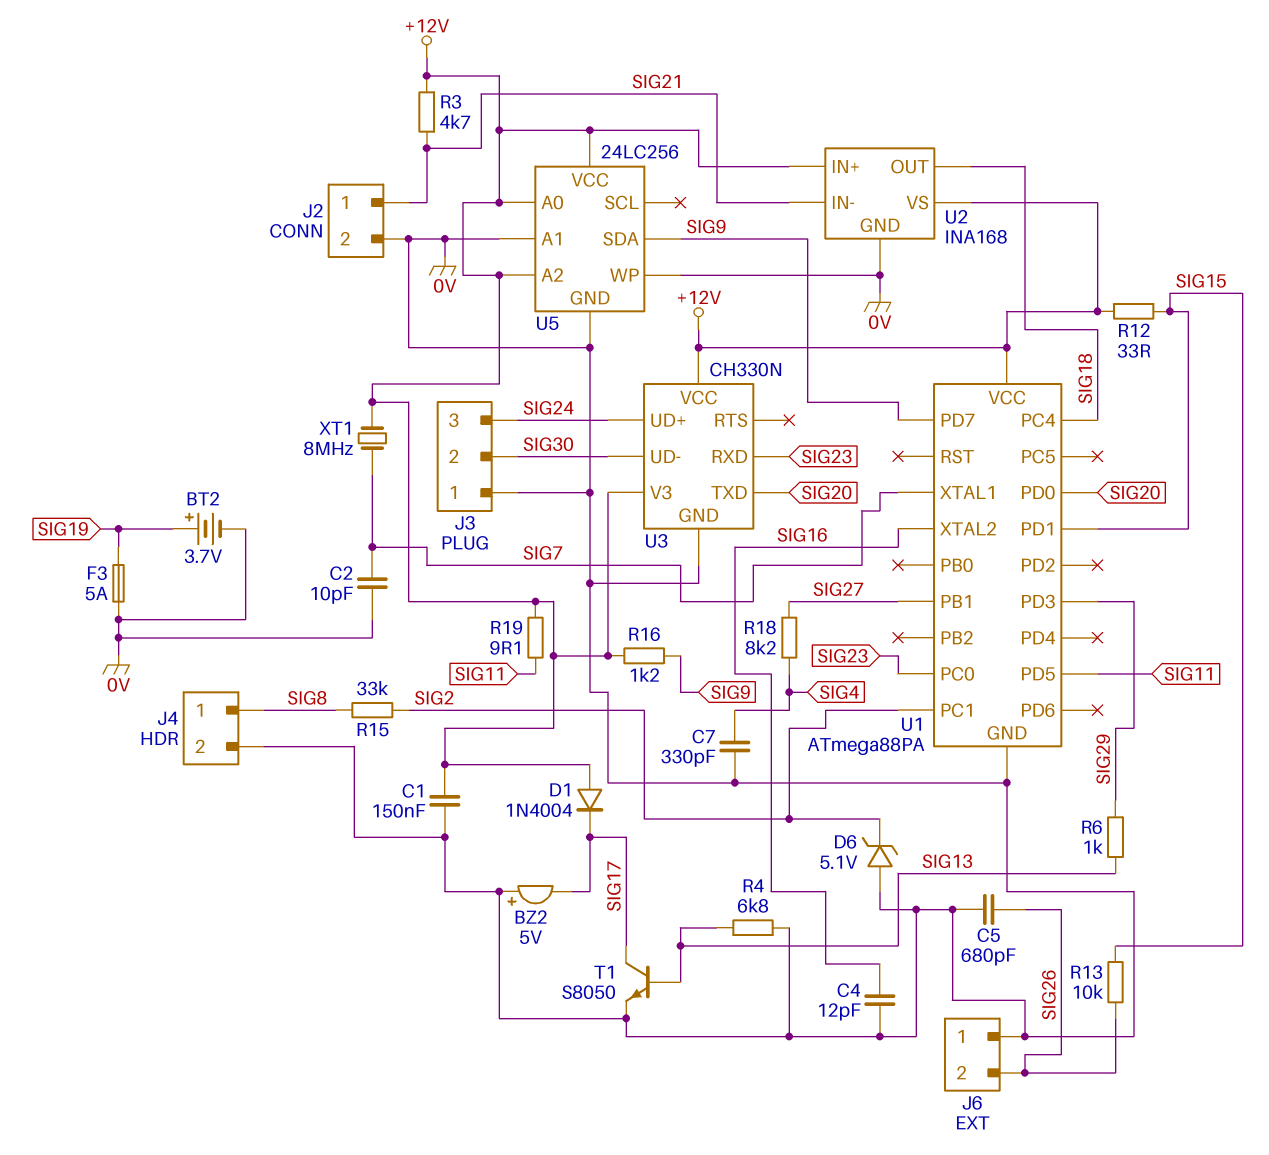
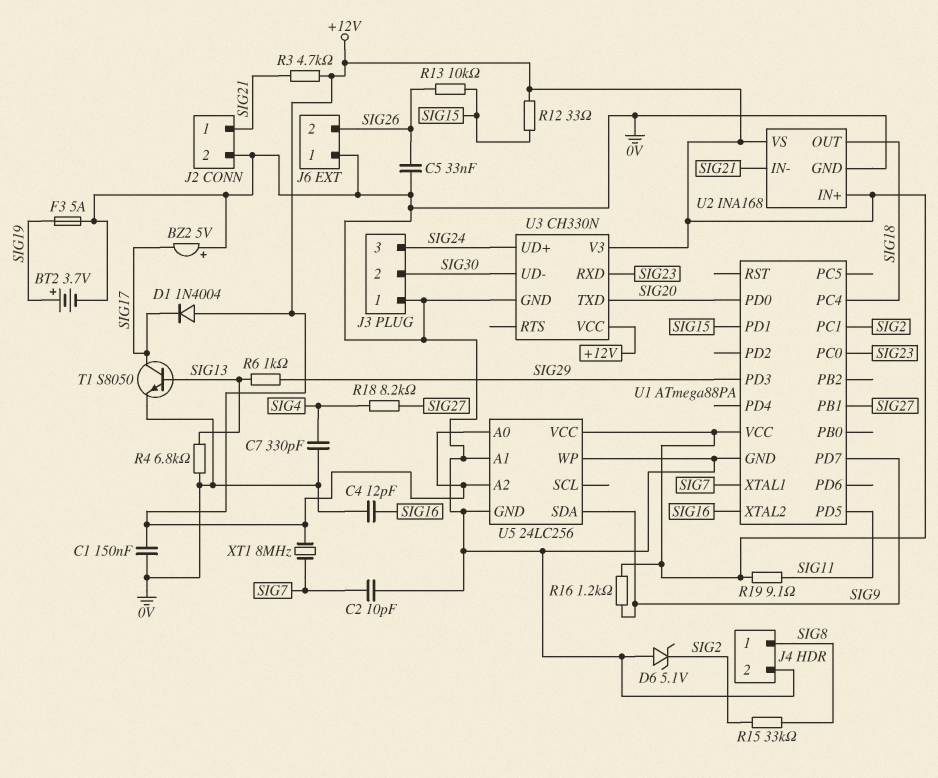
C5: 680pF (0V, SIG26) -> 33nF (0V, SIG26)

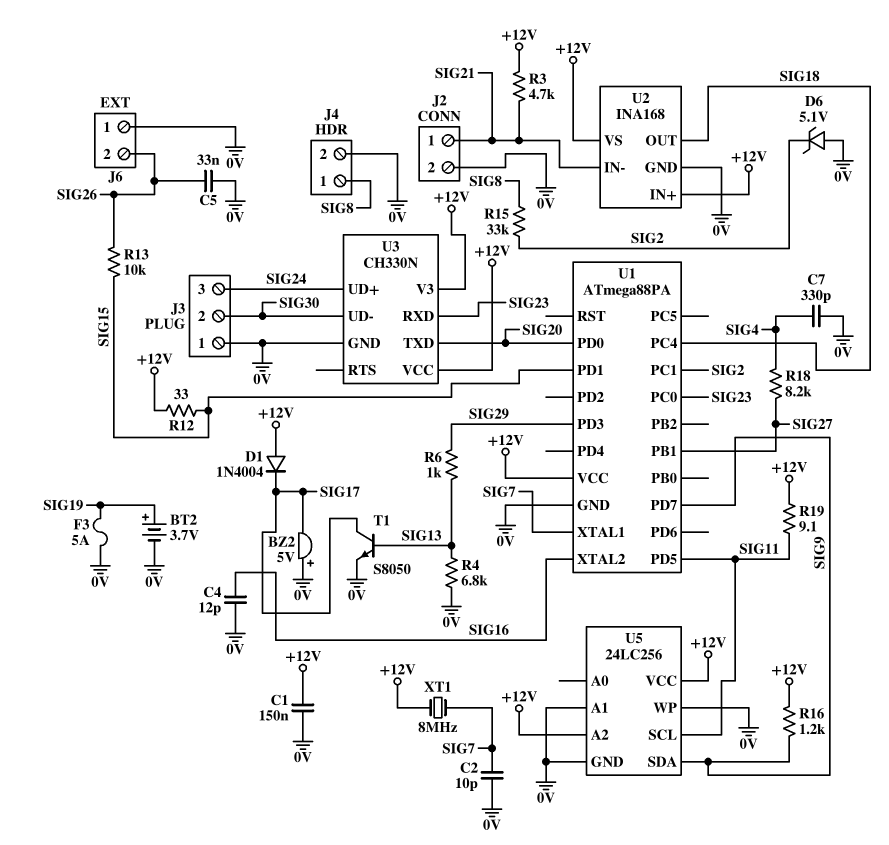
U5 pin A0: +12V -> none
U5 pin SCL: none -> SIG11

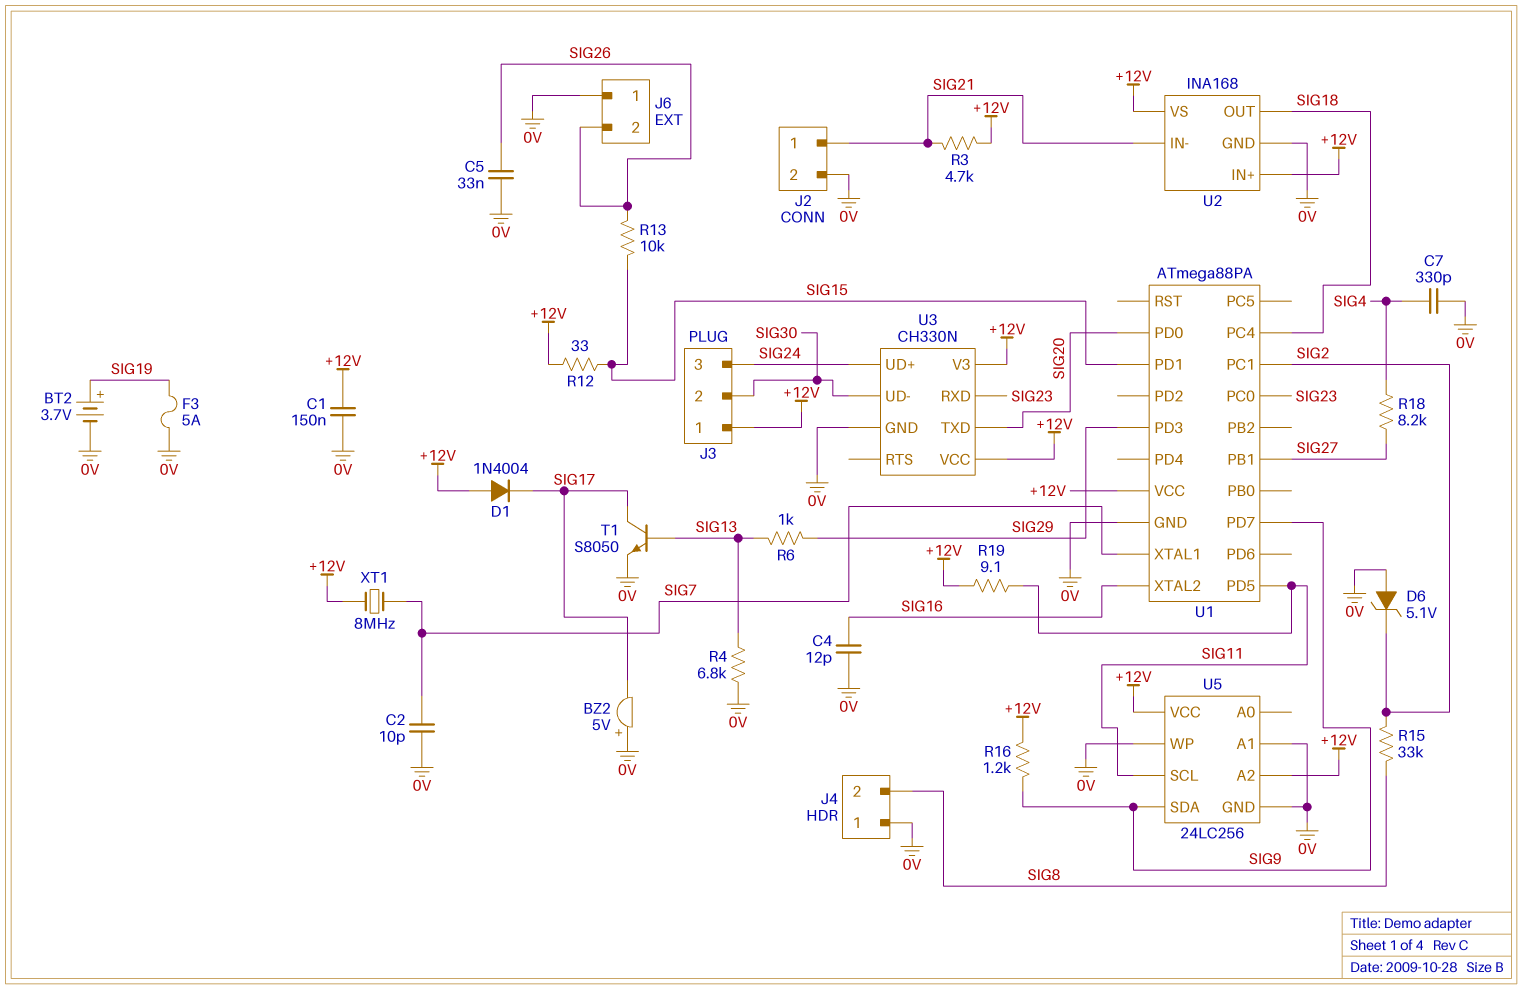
J3 pin 1: 0V -> +12V
J4 pin 1: SIG8 -> 0V
J4 pin 2: 0V -> SIG8

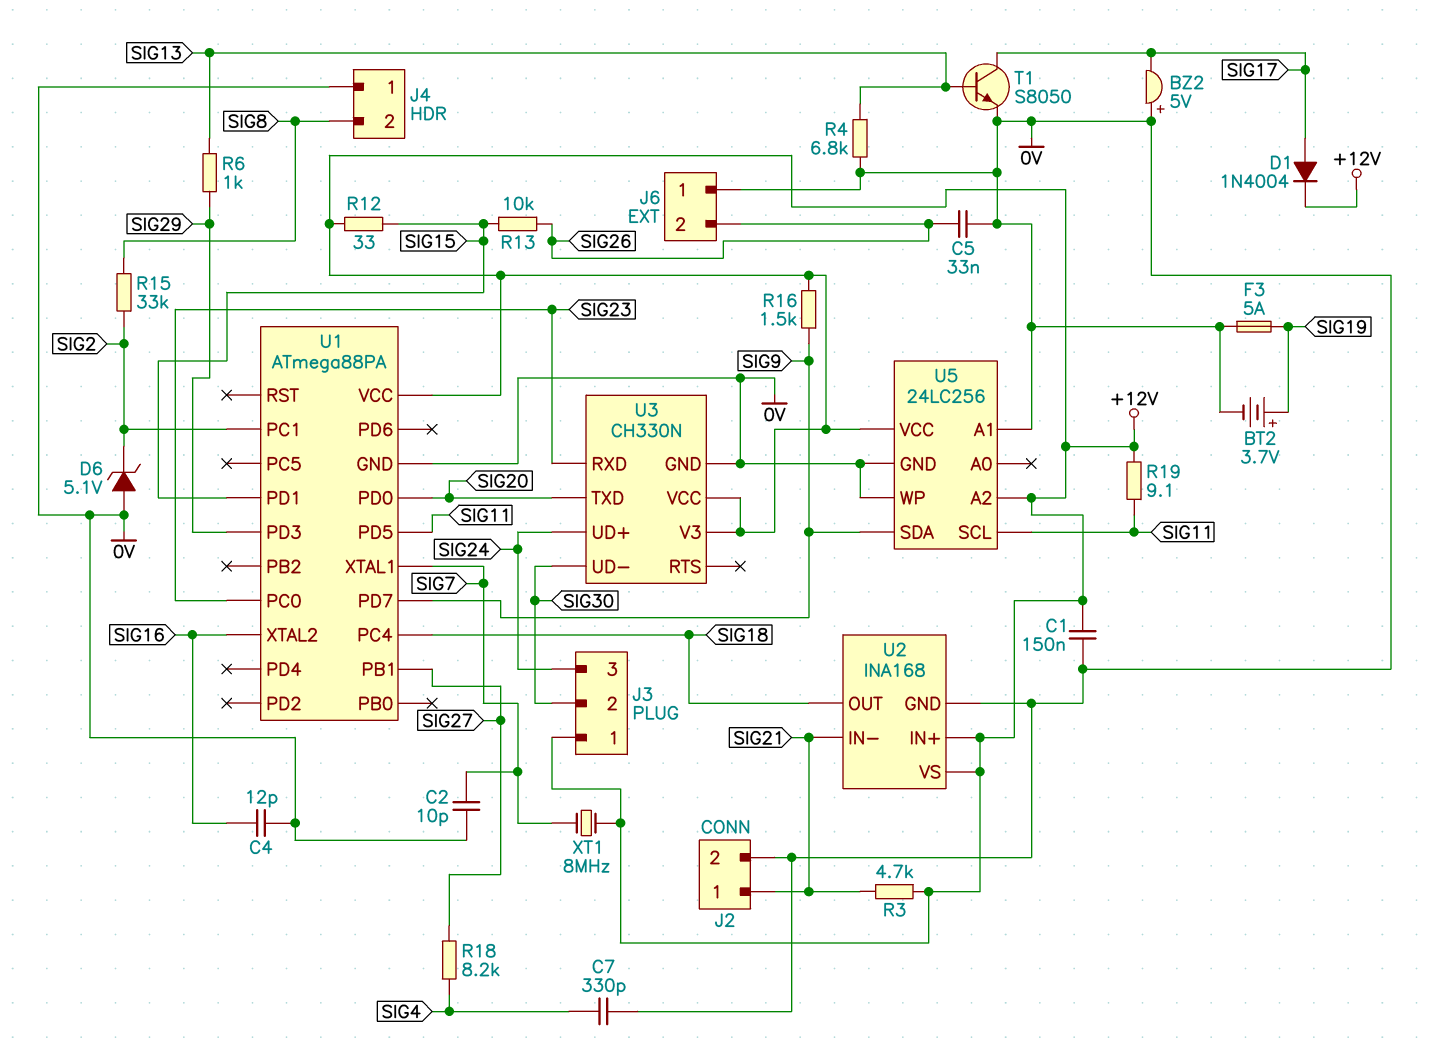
D1: diode 1N4004 (A +12V, K SIG17) -> diode 1N4004 (A SIG17, K +12V)
R16: 1.2k (+12V, SIG9) -> 1.5k (+12V, SIG9)

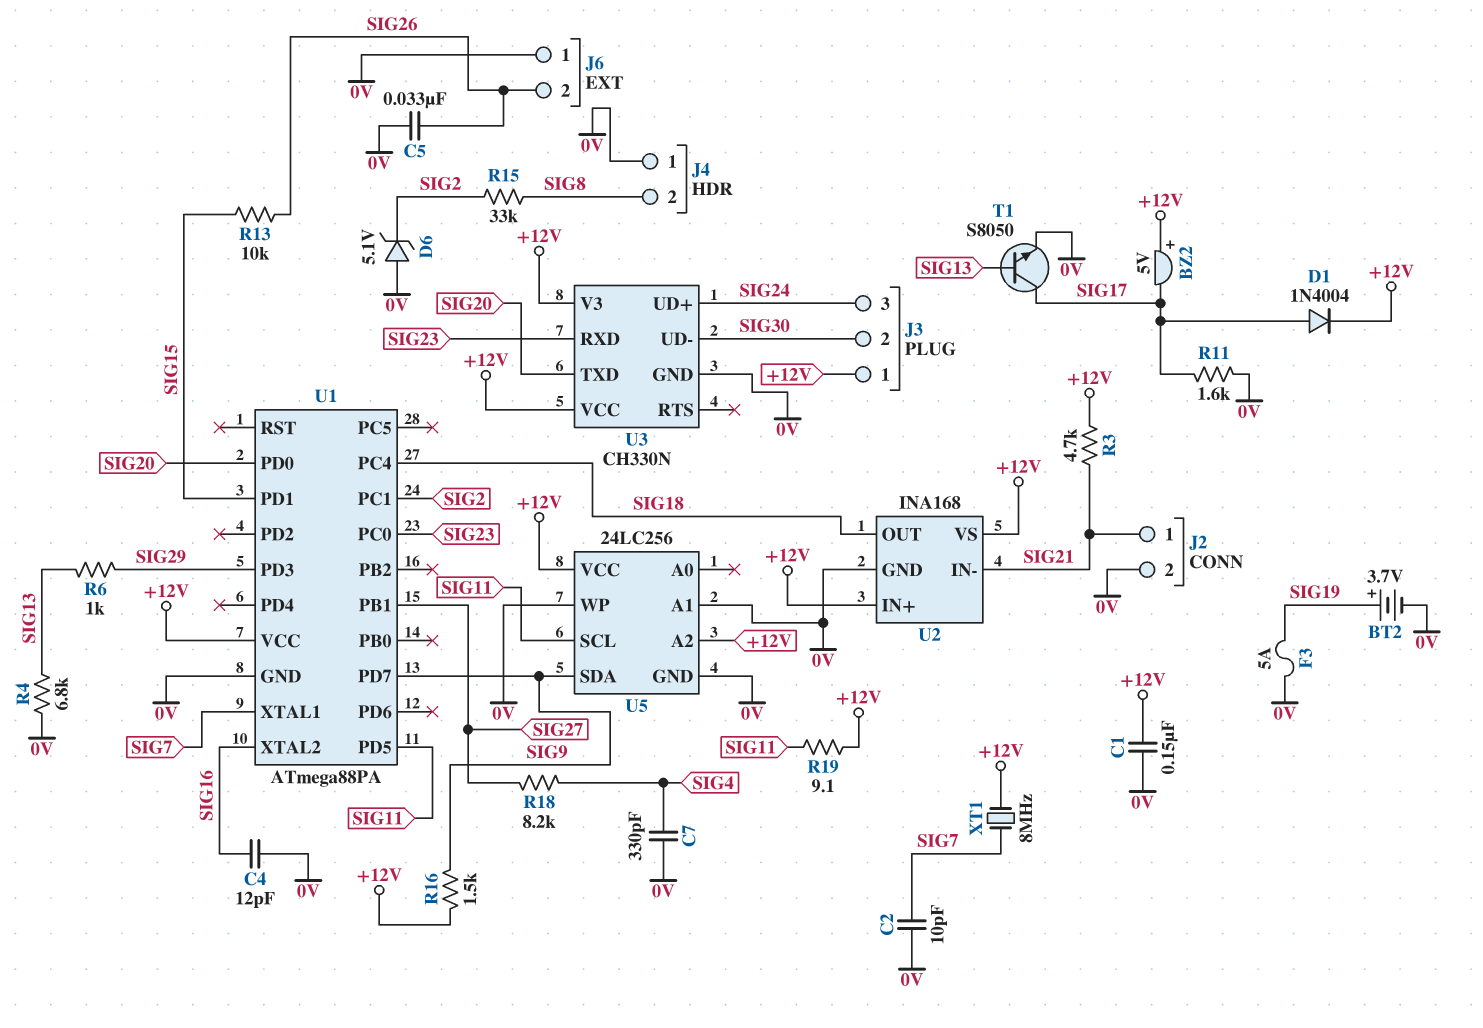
BZ2: buzzer 5V (plus 0V, minus SIG17) -> buzzer 5V (plus +12V, minus SIG17)
R11: none -> 1.6k (0V, SIG17)
R12: 33 (+12V, SIG15) -> none

